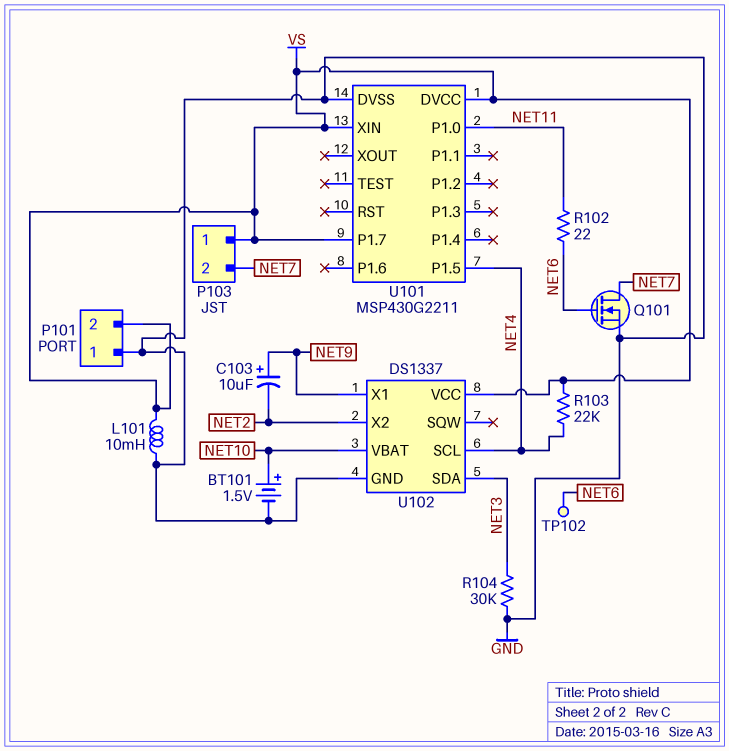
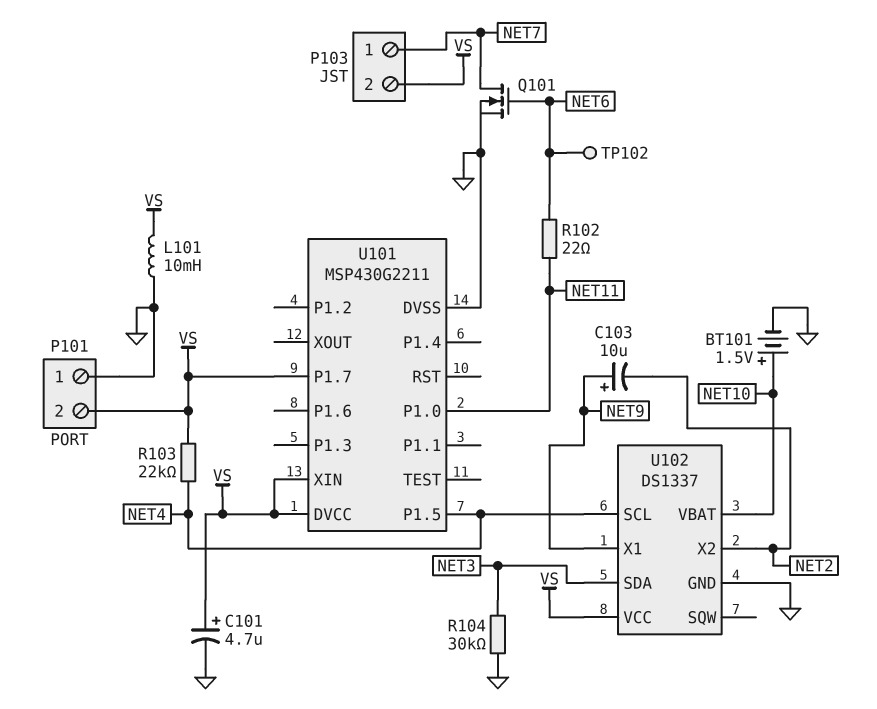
C101: none -> 4.7uF (plus VS, minus GND)
P103 pin 1: VS -> NET7
P103 pin 2: NET7 -> VS

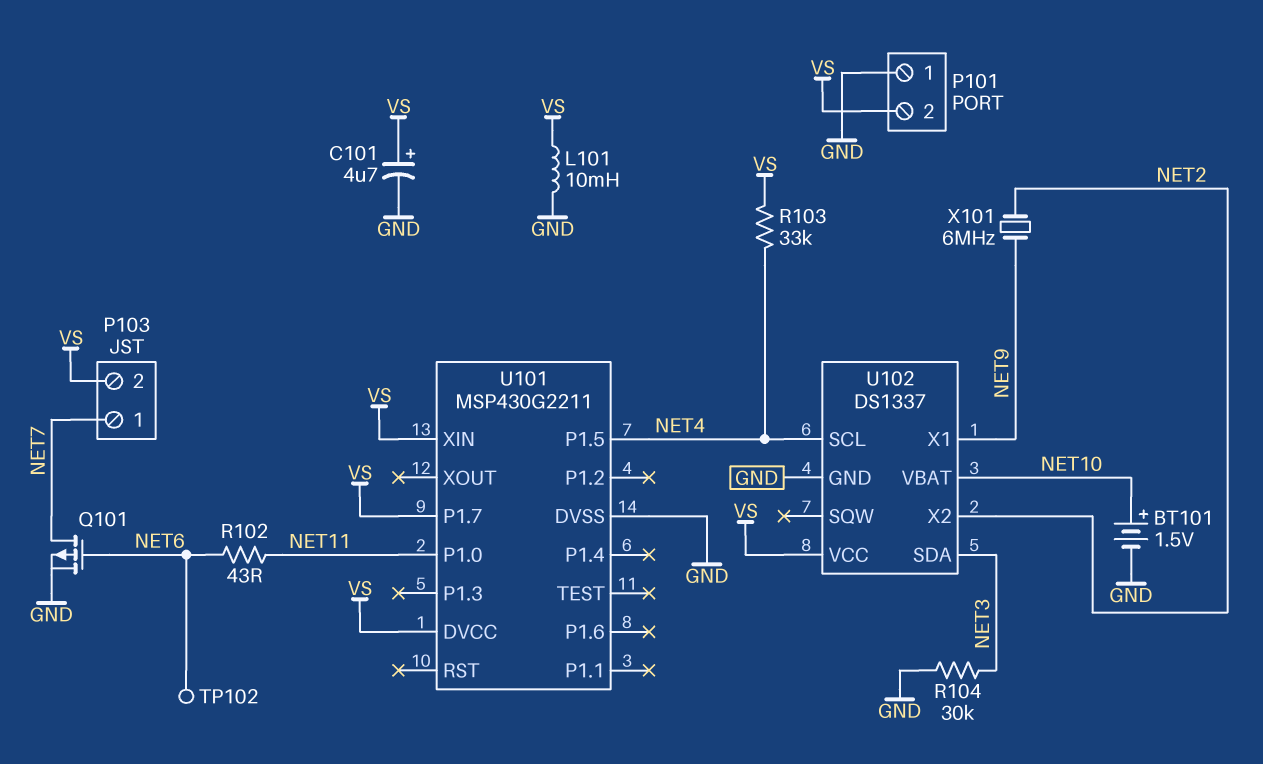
C103: 10uF (plus NET9, minus NET2) -> none
Q101: NMOS (G NET6, D NET7, S GND) -> PMOS (G NET6, D NET7, S GND)
R102: 22 (NET6, NET11) -> 43 (NET6, NET11)
R103: 22k (NET4, VS) -> 33k (NET4, VS)
X101: none -> 6MHz (NET2, NET9)

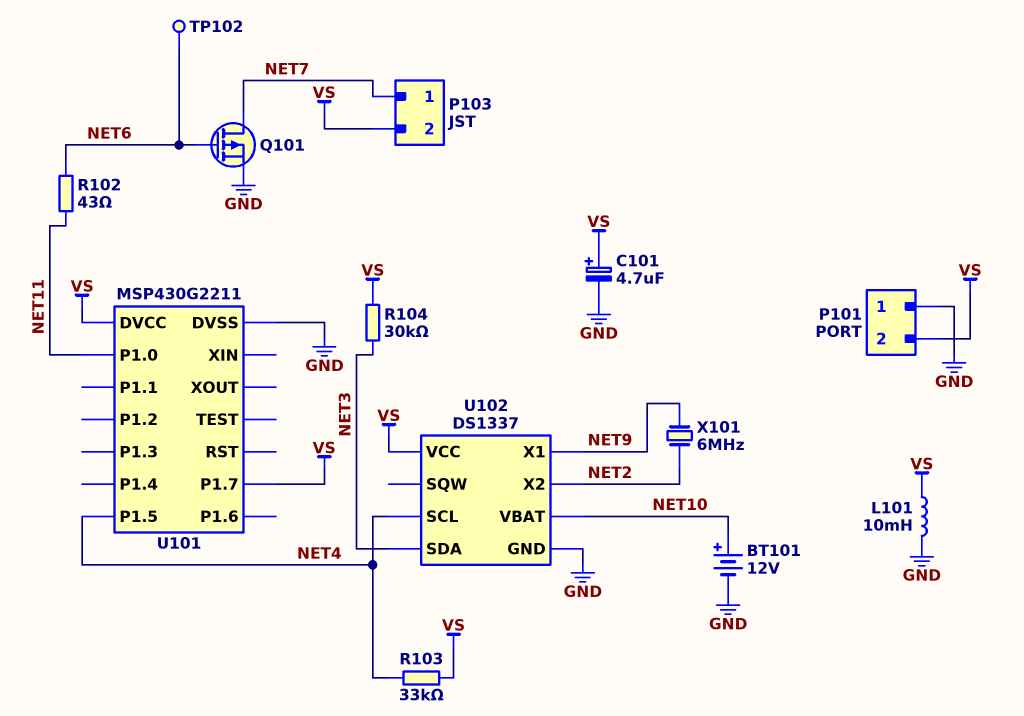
BT101: 1.5V (plus NET10, minus GND) -> 12V (plus NET10, minus GND)
R104: 30k (GND, NET3) -> 30k (NET3, VS)
U101 pin XIN: VS -> none

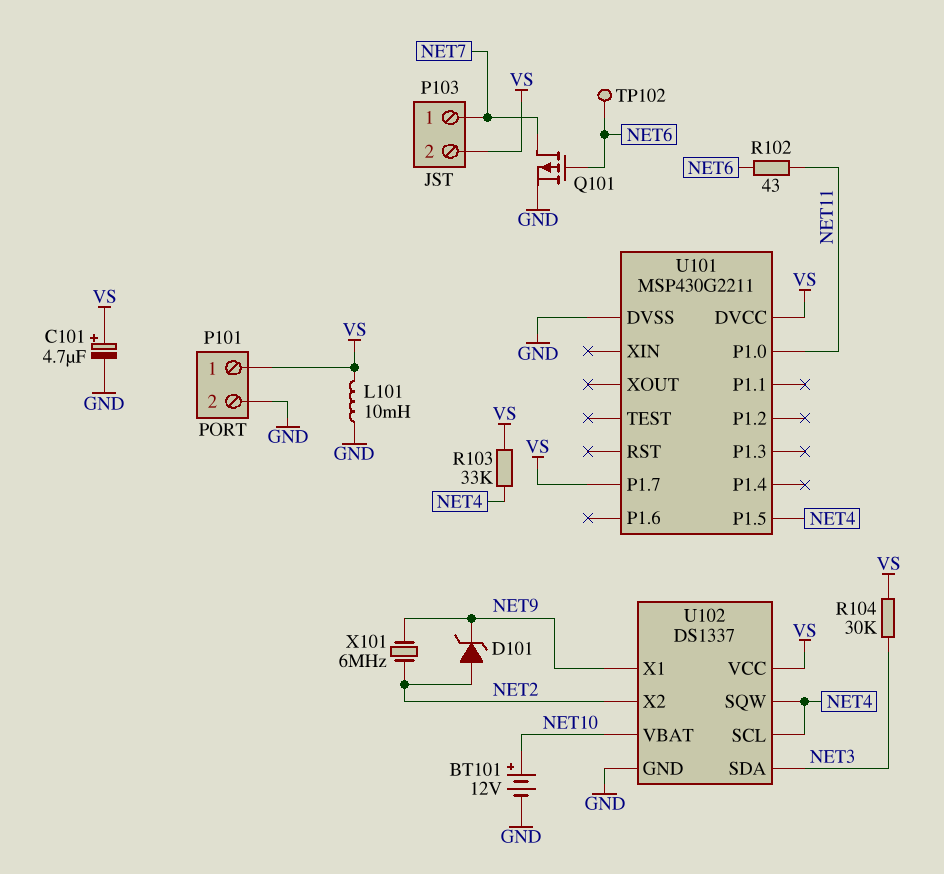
D101: none -> zener (A NET2, K NET9)
P101 pin 1: GND -> VS
P101 pin 2: VS -> GND
U102 pin SQW: none -> NET4

